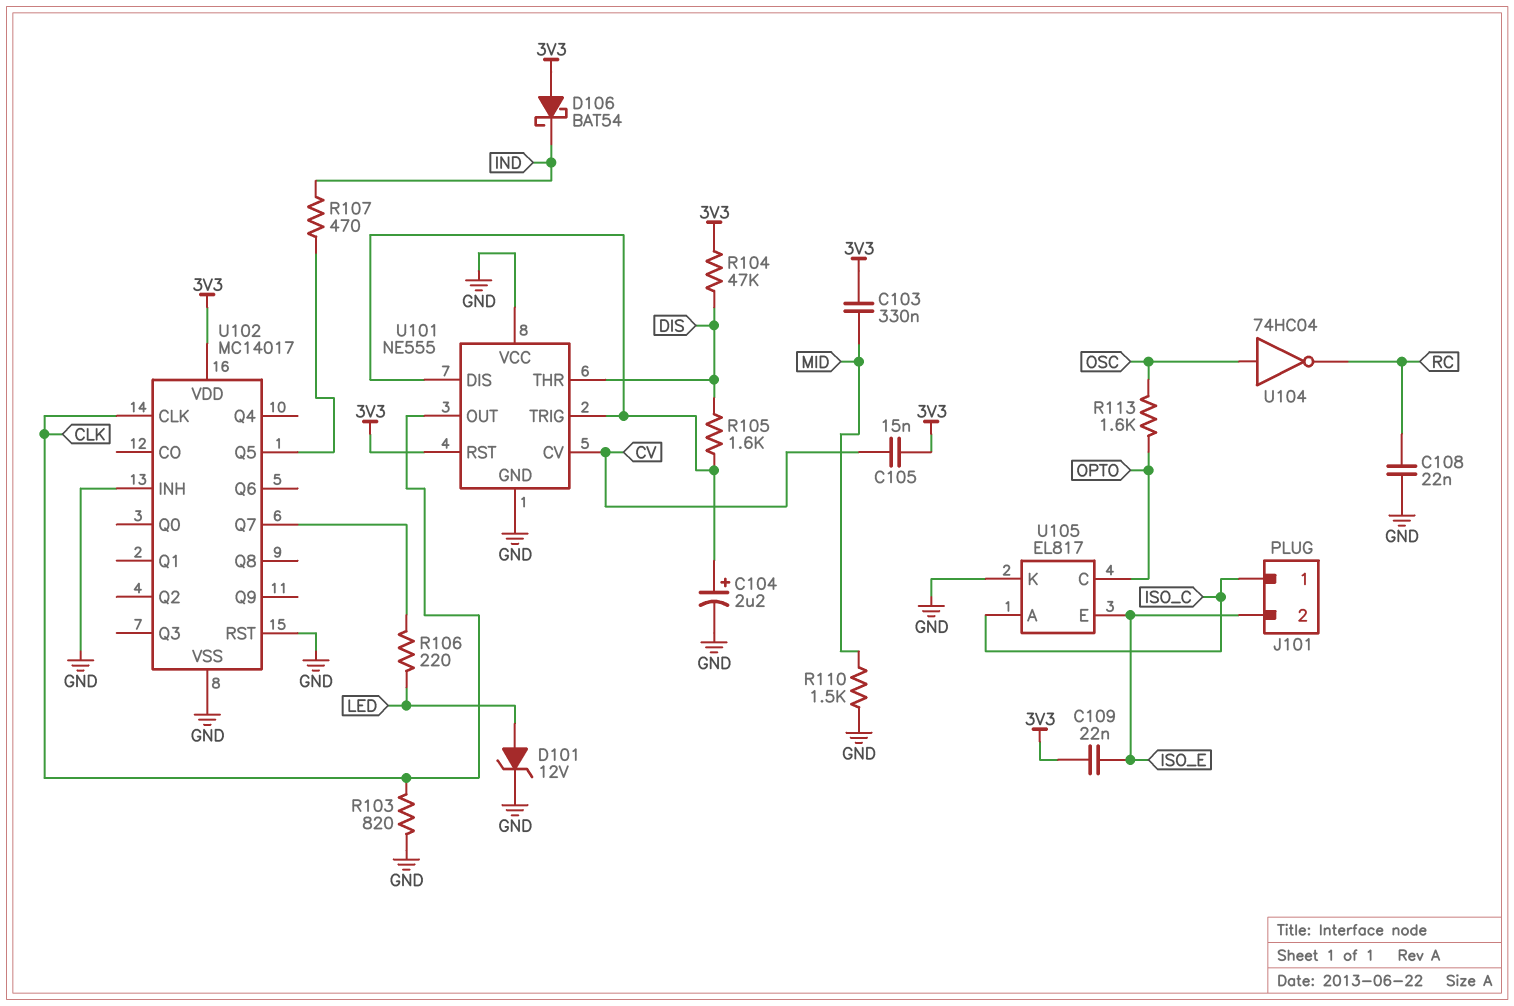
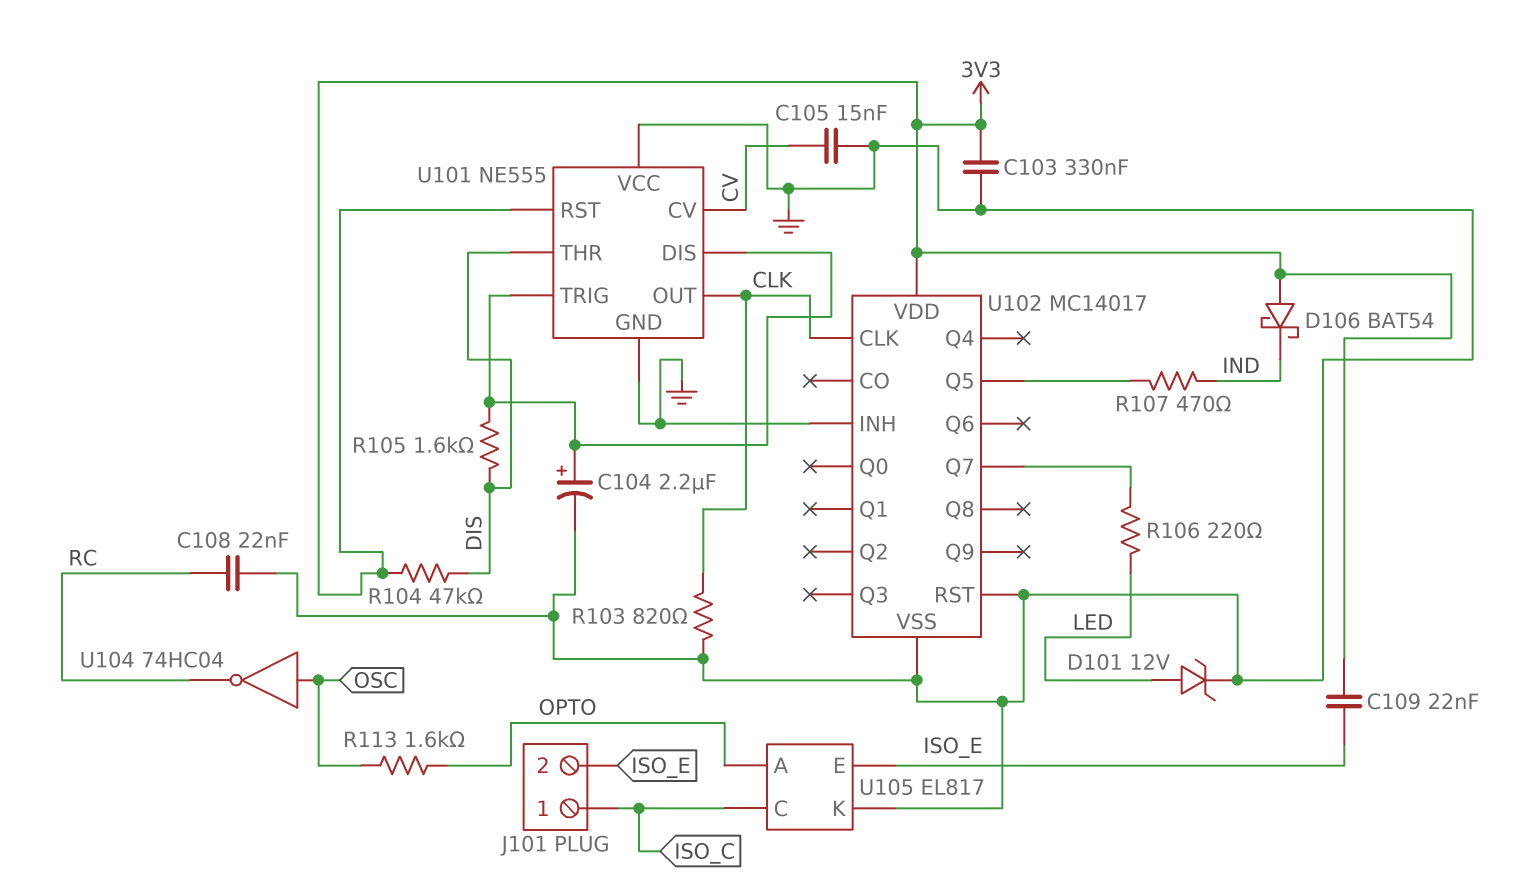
C103: 330nF (3V3, MID) -> 330nF (3V3, GND)
C105: 15nF (3V3, CV) -> 15nF (CV, GND)
R110: 1.5k (GND, MID) -> none
U105 pin A: ISO_C -> OPTO
U105 pin C: OPTO -> ISO_C

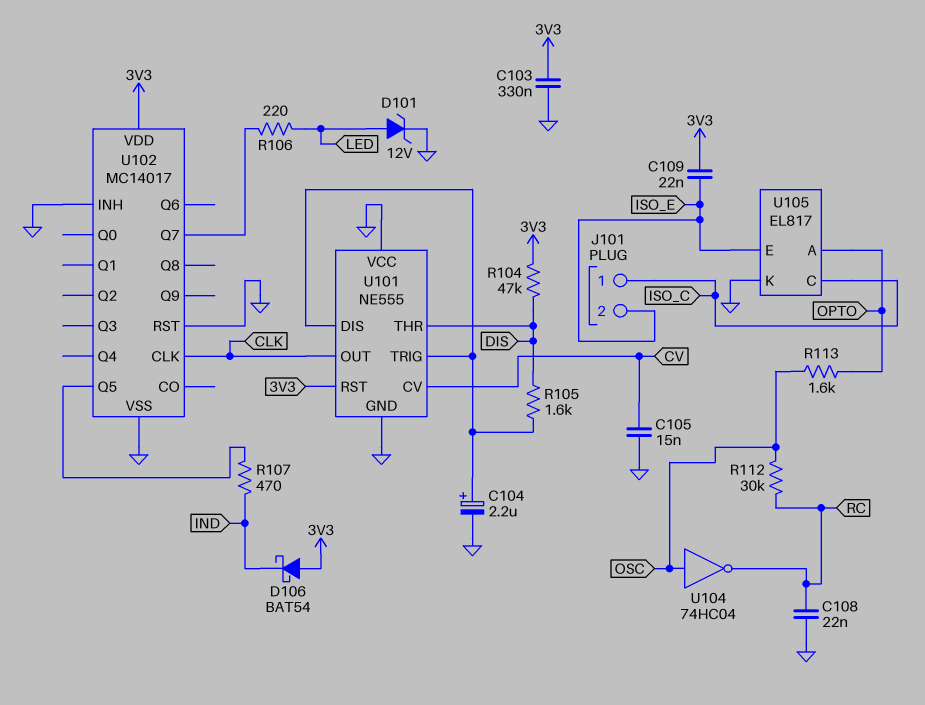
R103: 820 (CLK, GND) -> none
R112: none -> 30k (OSC, RC)

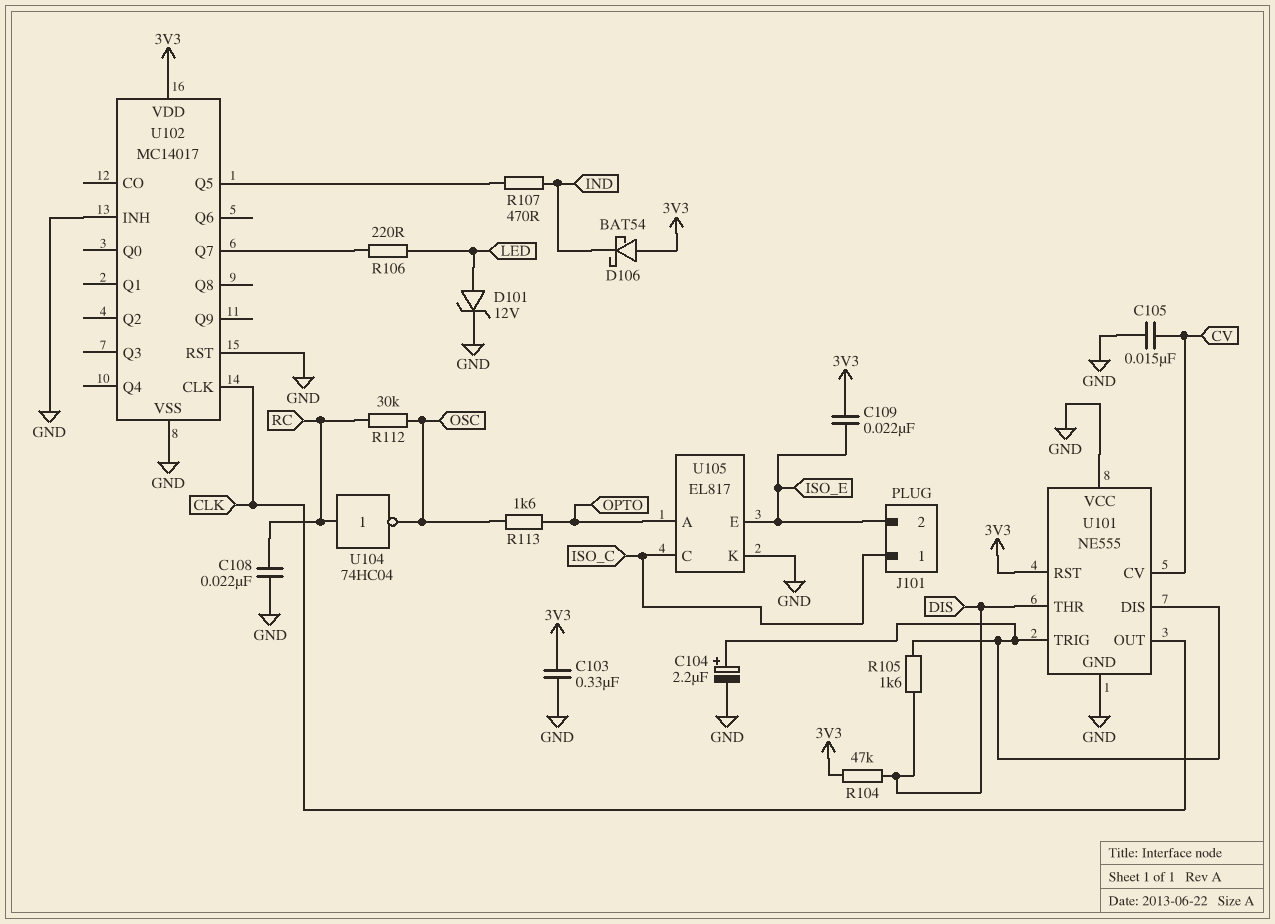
U104: NOT 74HC04 (in OSC, out RC) -> NOT 74HC04 (in RC, out OSC)

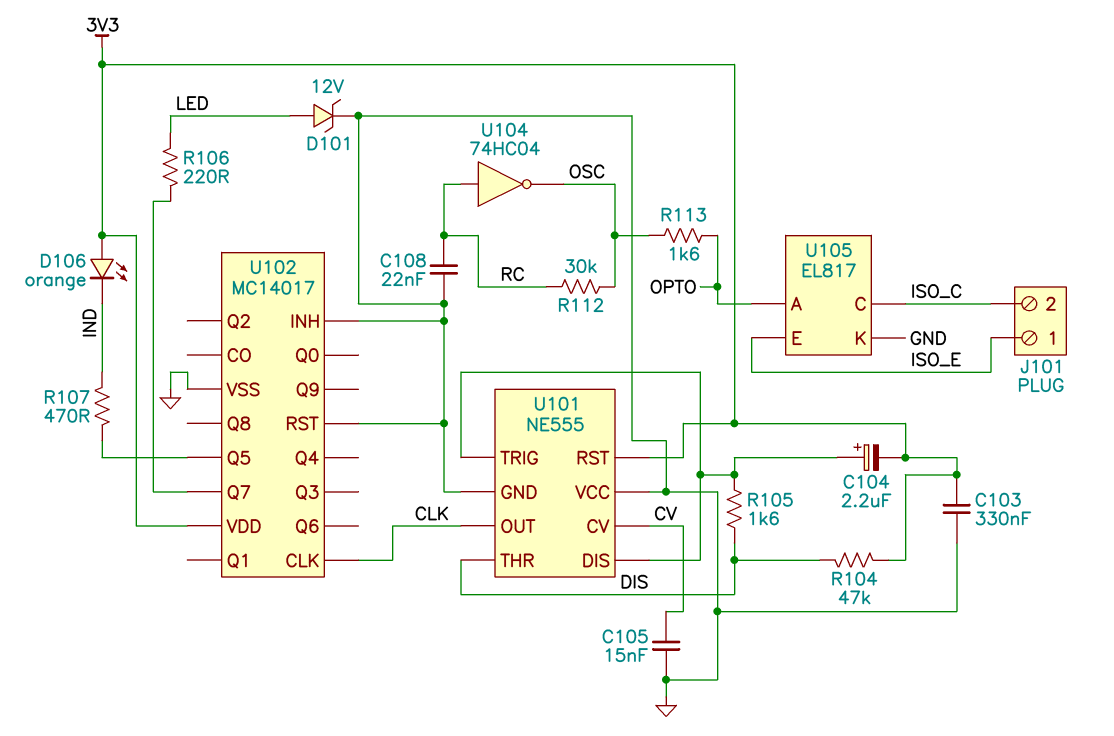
C104: 2.2uF (plus U101/DIS, minus GND) -> 2.2uF (plus U101/DIS, minus 3V3)
C109: 22nF (3V3, ISO_E) -> none
D106: schottky BAT54 (A 3V3, K IND) -> LED orange (A 3V3, K IND)
J101 pin 1: ISO_C -> ISO_E
J101 pin 2: ISO_E -> ISO_C

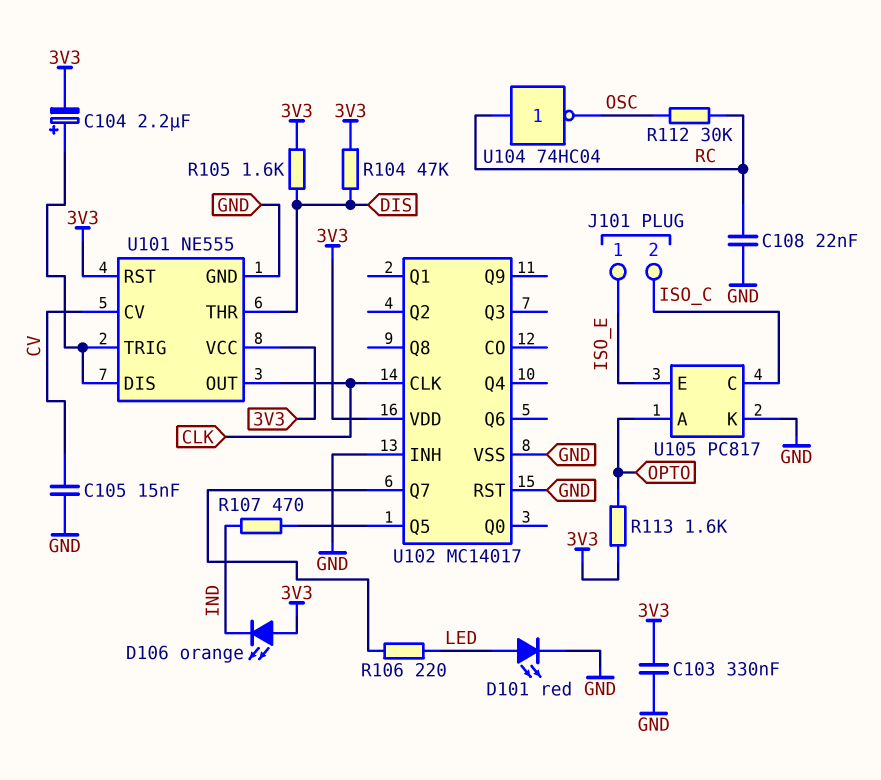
D101: zener 12V (A LED, K GND) -> LED red (A LED, K GND)
R105: 1.6k (DIS, U101/DIS) -> 1.6k (3V3, DIS)
R113: 1.6k (OPTO, OSC) -> 1.6k (3V3, OPTO)
U101 pin VCC: GND -> 3V3
U105: EL817 -> PC817

